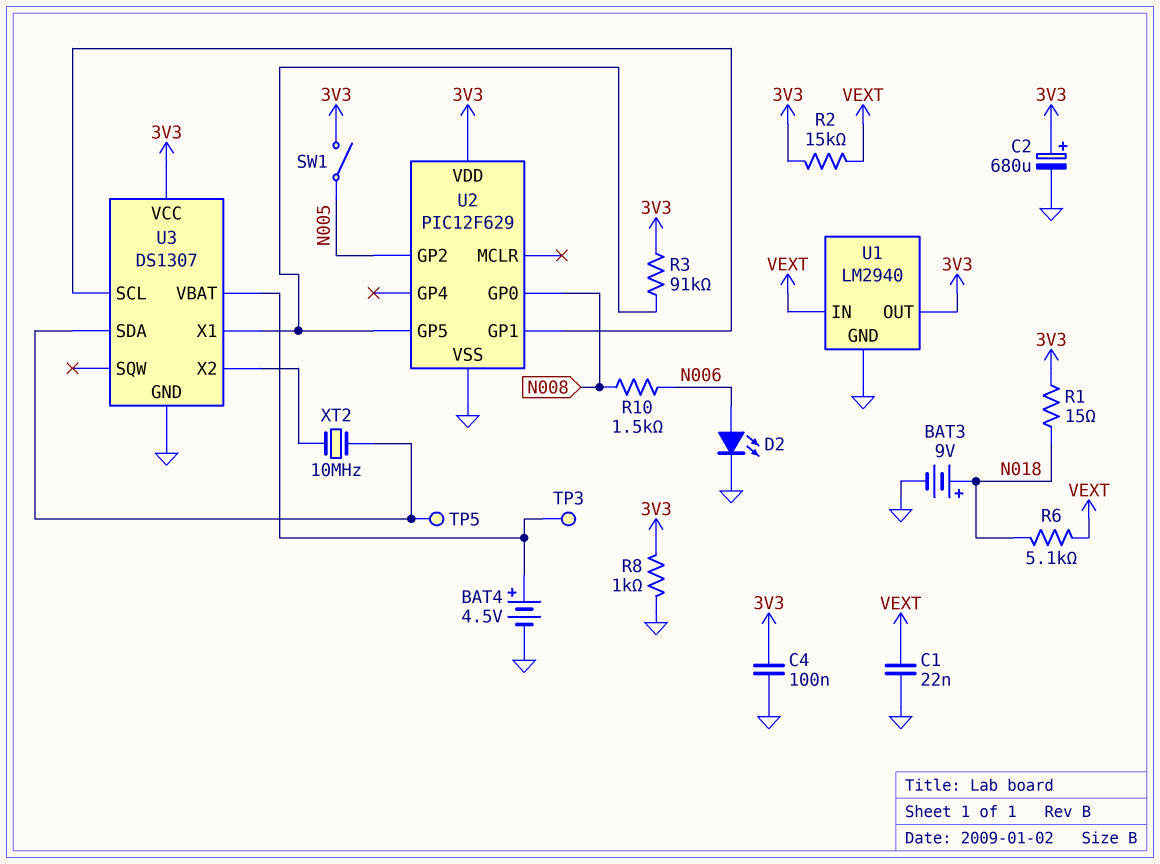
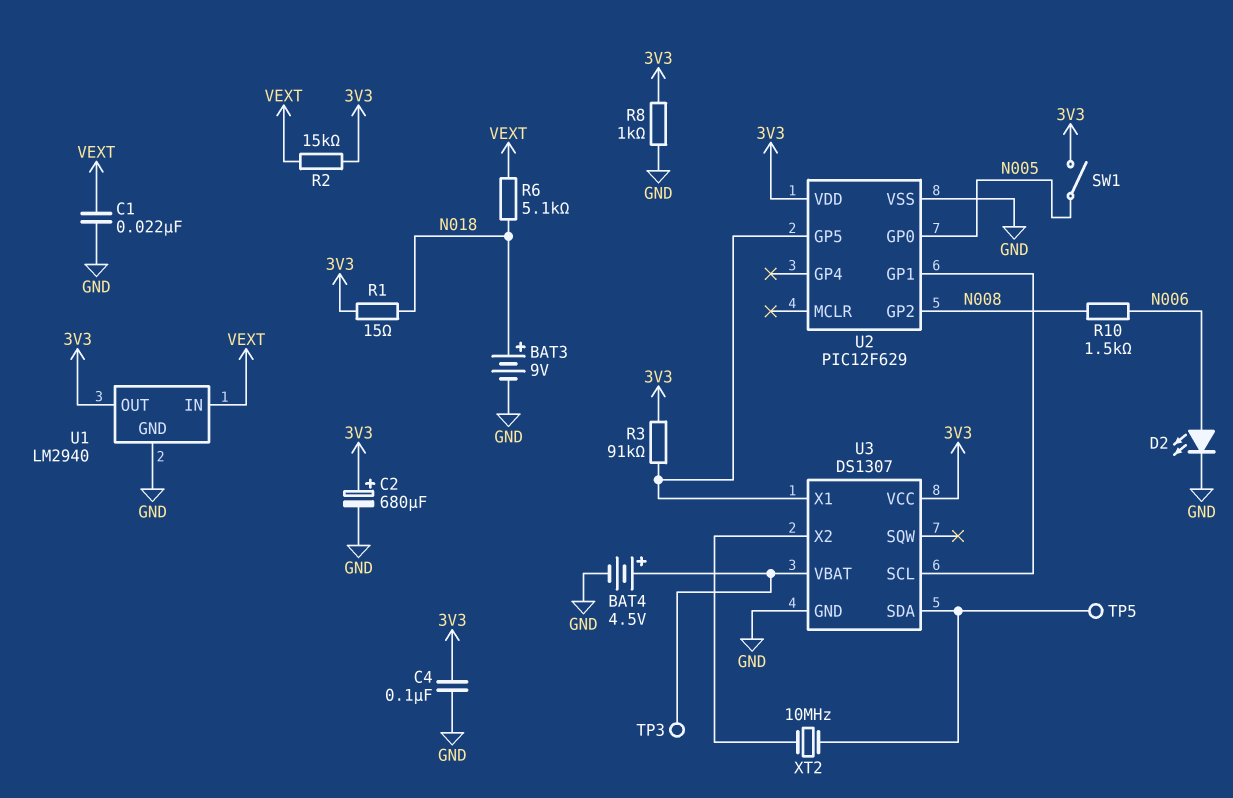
U2 pin GP0: N008 -> N005
U2 pin GP2: N005 -> N008

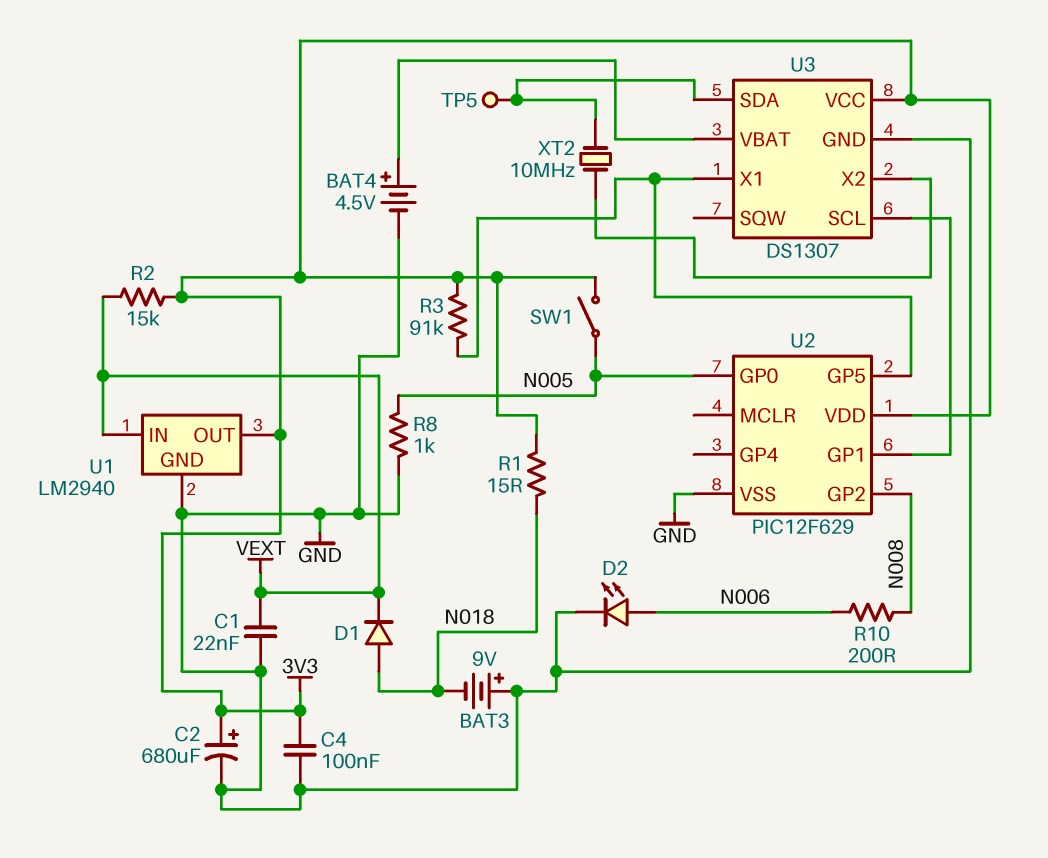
BAT3: 9V (plus N018, minus GND) -> 9V (plus GND, minus N018)
D1: none -> diode (A N018, K VEXT)
R6: 5.1k (N018, VEXT) -> none
R8: 1k (3V3, GND) -> 1k (GND, N005)
R10: 1.5k (N006, N008) -> 200 (N006, N008)
TP3: test point (U3/VBAT) -> none

